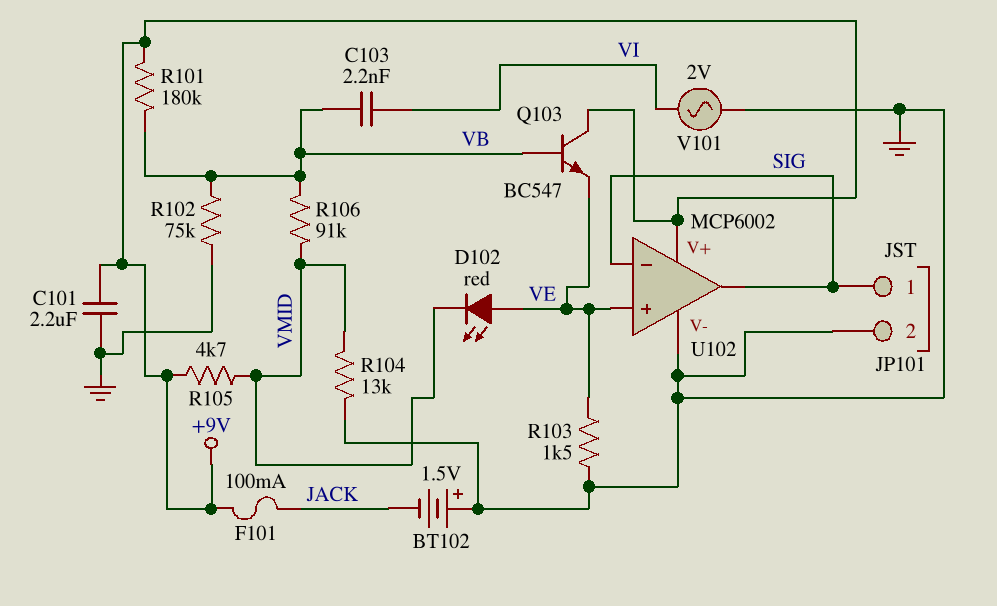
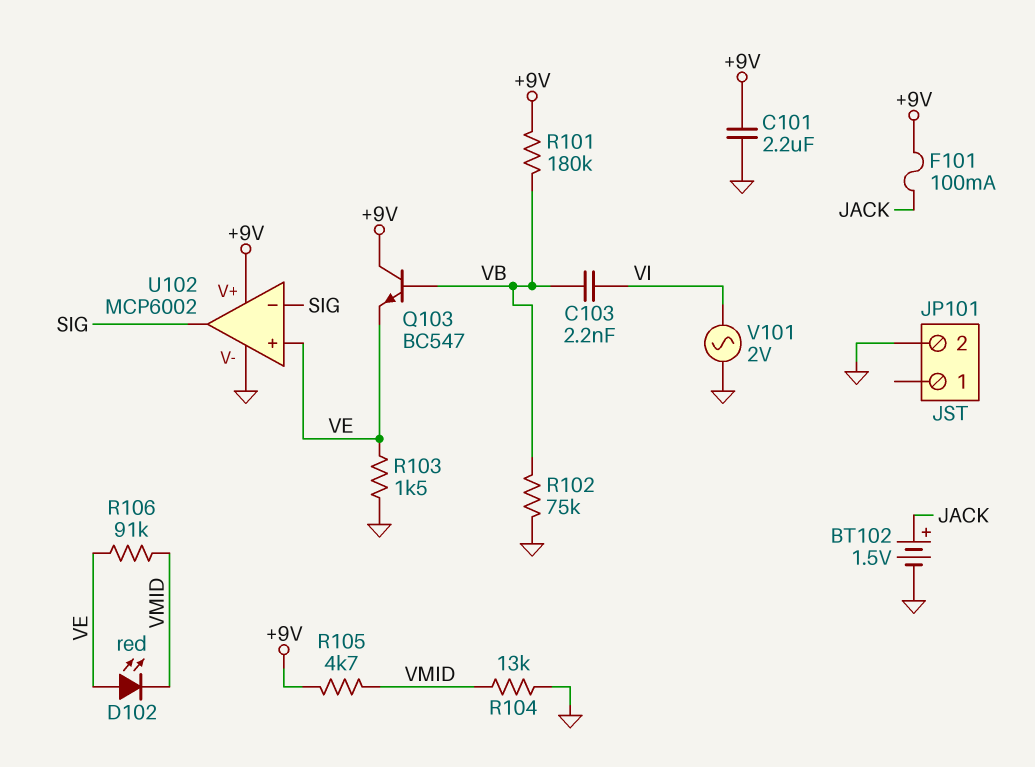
BT102: 1.5V (plus GND, minus JACK) -> 1.5V (plus JACK, minus GND)
JP101 pin 1: SIG -> none
R106: 91k (VB, VMID) -> 91k (VE, VMID)

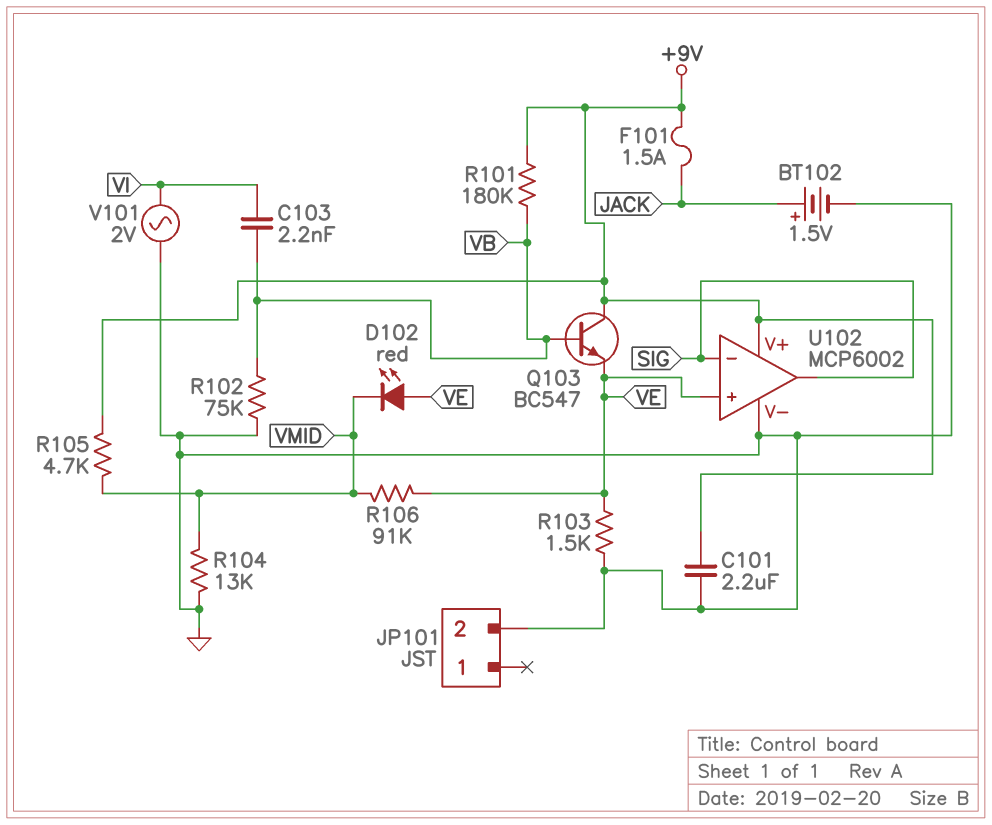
F101: 100mA (+9V, JACK) -> 1.5A (+9V, JACK)

